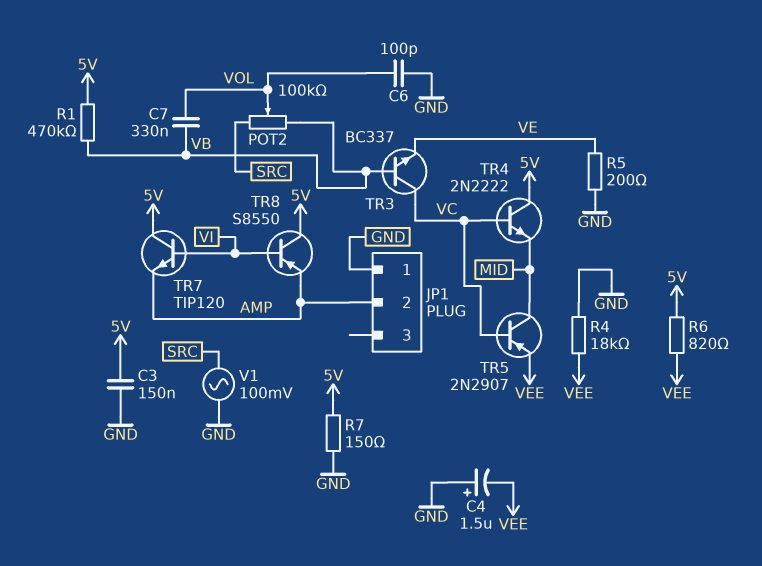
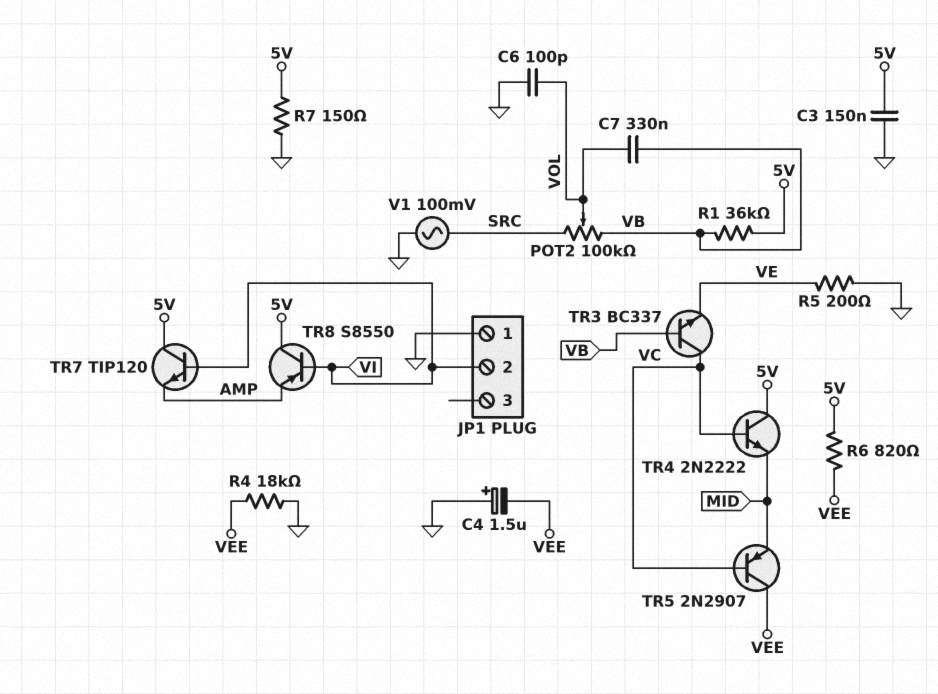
JP1 pin 2: AMP -> VI
R1: 470k (5V, VB) -> 36k (5V, VB)
TR5: PNP 2N2907 (B VC, C MID, E VEE) -> PNP 2N2907 (B VC, C VEE, E MID)

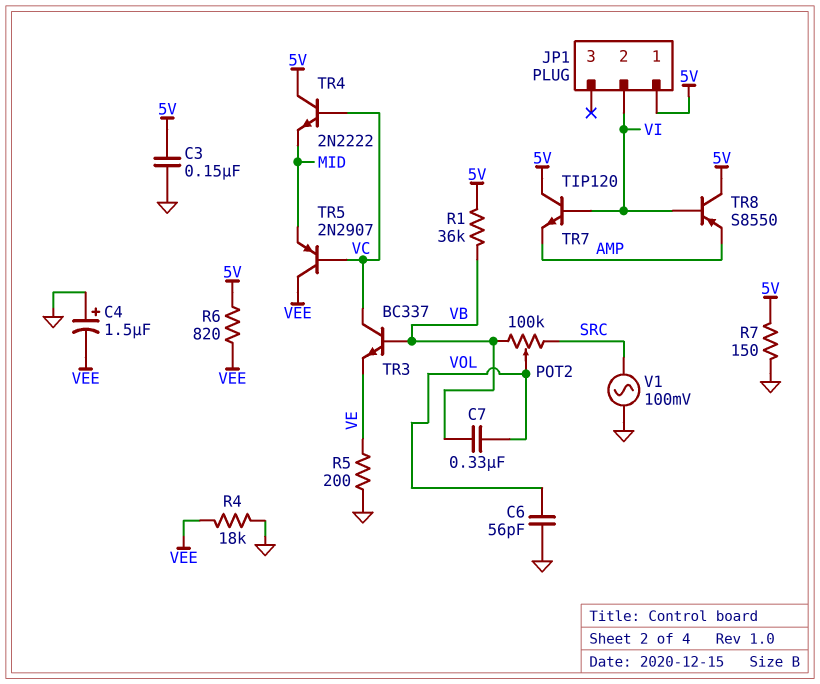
C6: 100pF (GND, VOL) -> 56pF (GND, VOL)
JP1 pin 1: GND -> 5V

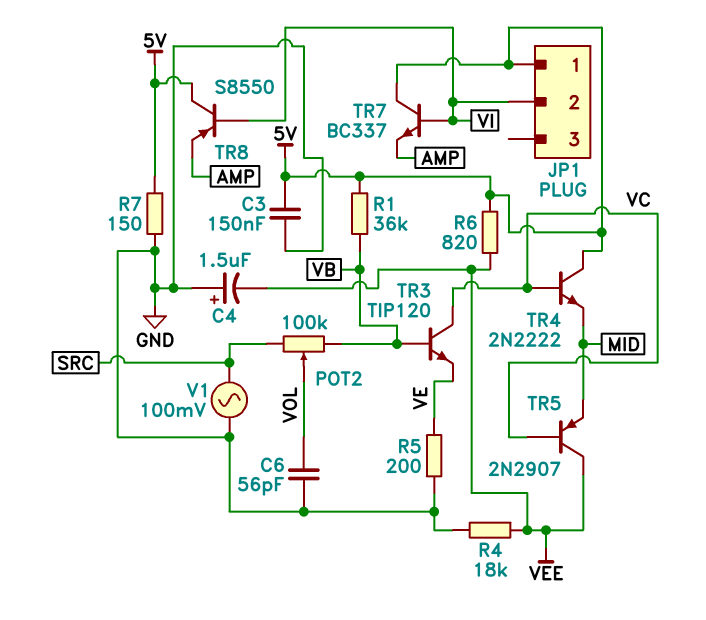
C7: 330nF (VB, VOL) -> none
TR3: NPN BC337 (B VB, C VC, E VE) -> NPN TIP120 (B VB, C VC, E VE)
TR7: NPN TIP120 (B VI, C 5V, E AMP) -> NPN BC337 (B VI, C 5V, E AMP)

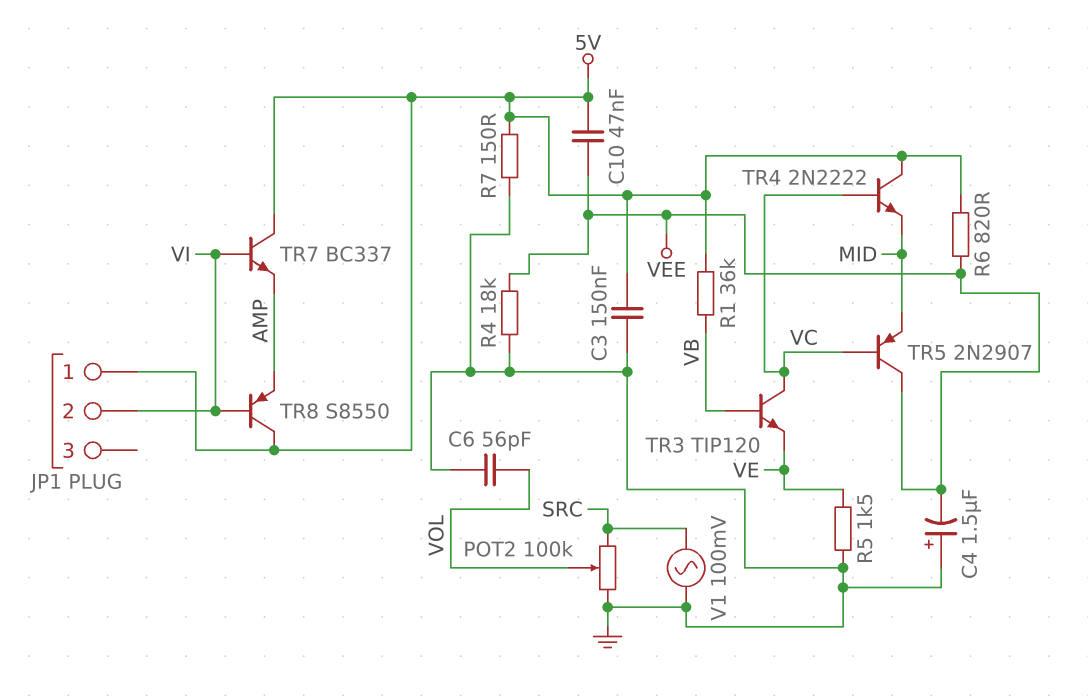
C10: none -> 47nF (5V, VEE)
POT2: 100k (SRC, VB, wiper VOL) -> 100k (GND, SRC, wiper VOL)
R5: 200 (GND, VE) -> 1.5k (GND, VE)

